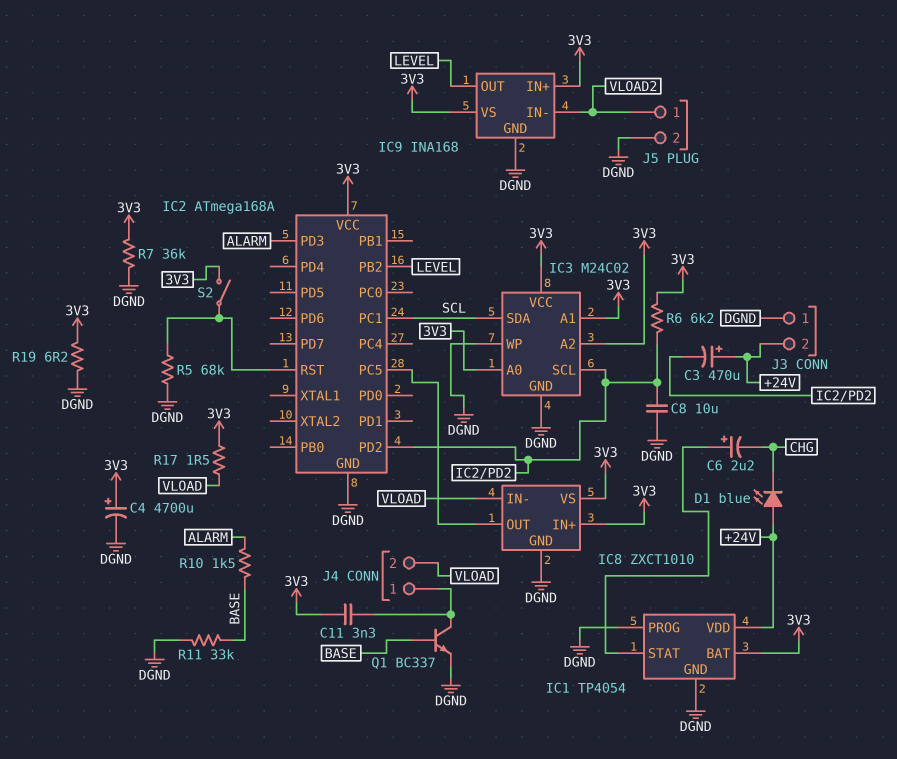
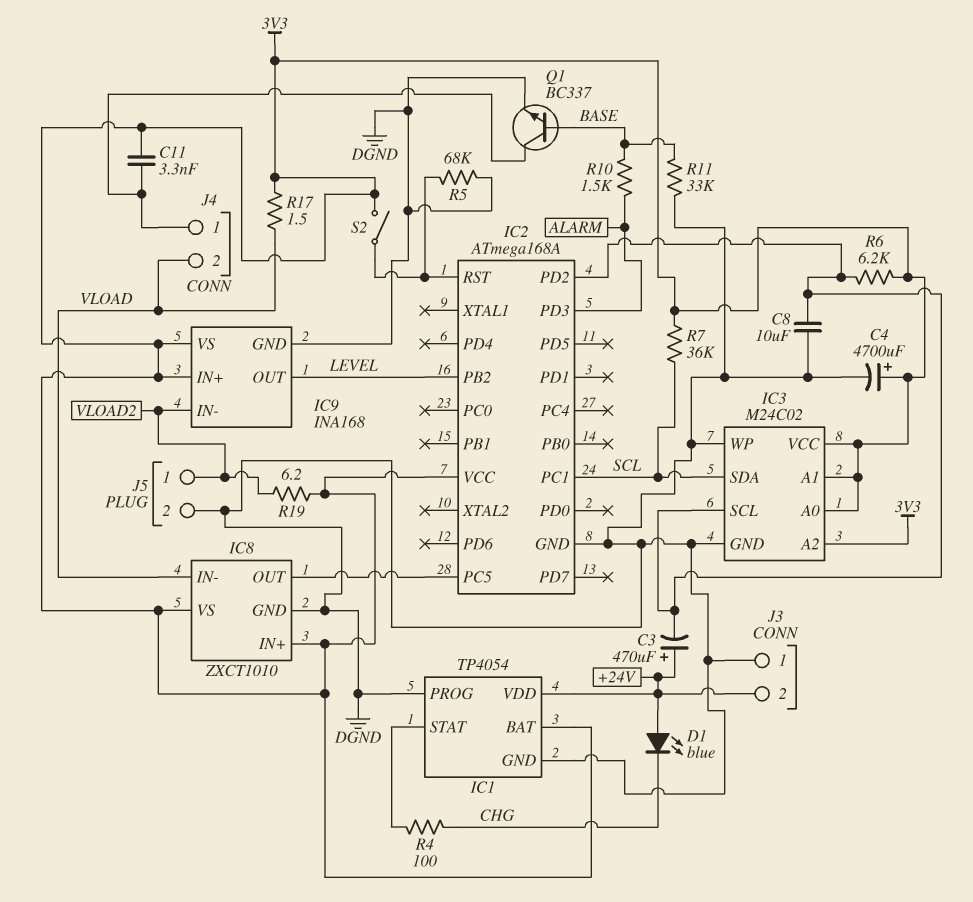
C6: 2.2uF (plus IC1/STAT, minus CHG) -> none
R4: none -> 100 (CHG, IC1/STAT)
R7: 36k (3V3, DGND) -> 36k (3V3, SCL)
R19: 6.2 (3V3, DGND) -> 6.2 (3V3, VLOAD2)

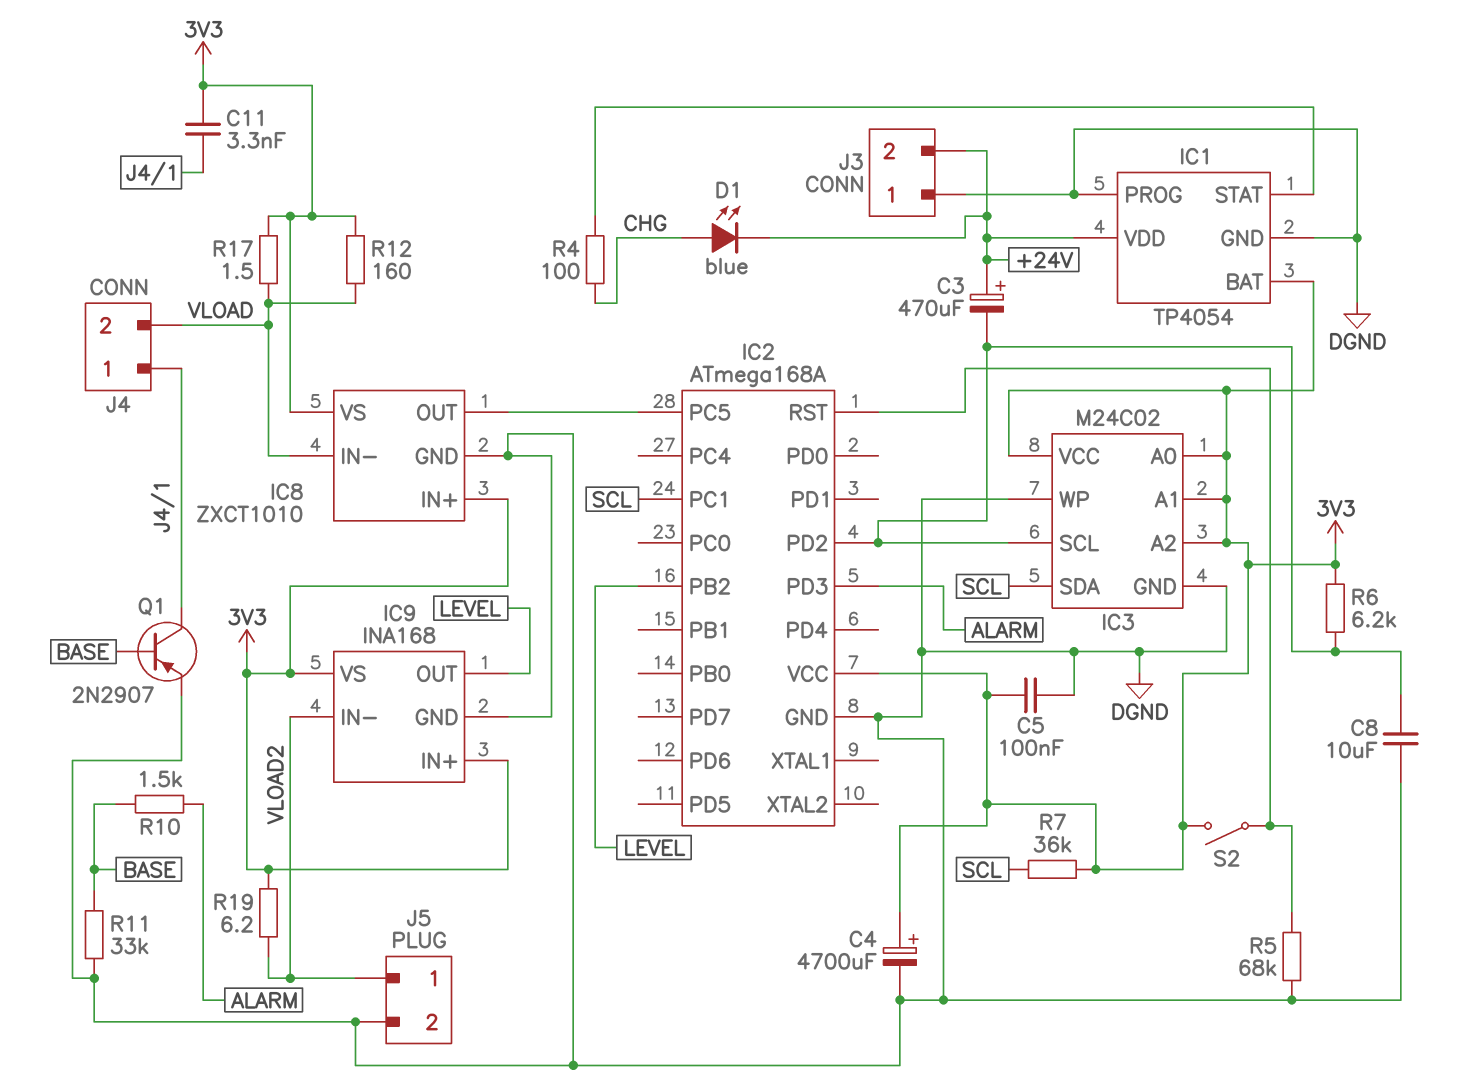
C5: none -> 100nF (3V3, DGND)
D1: LED blue (A +24V, K CHG) -> LED blue (A CHG, K +24V)
Q1: NPN BC337 (B BASE, C J4/1, E DGND) -> PNP 2N2907 (B BASE, C J4/1, E DGND)
R12: none -> 160 (3V3, VLOAD)

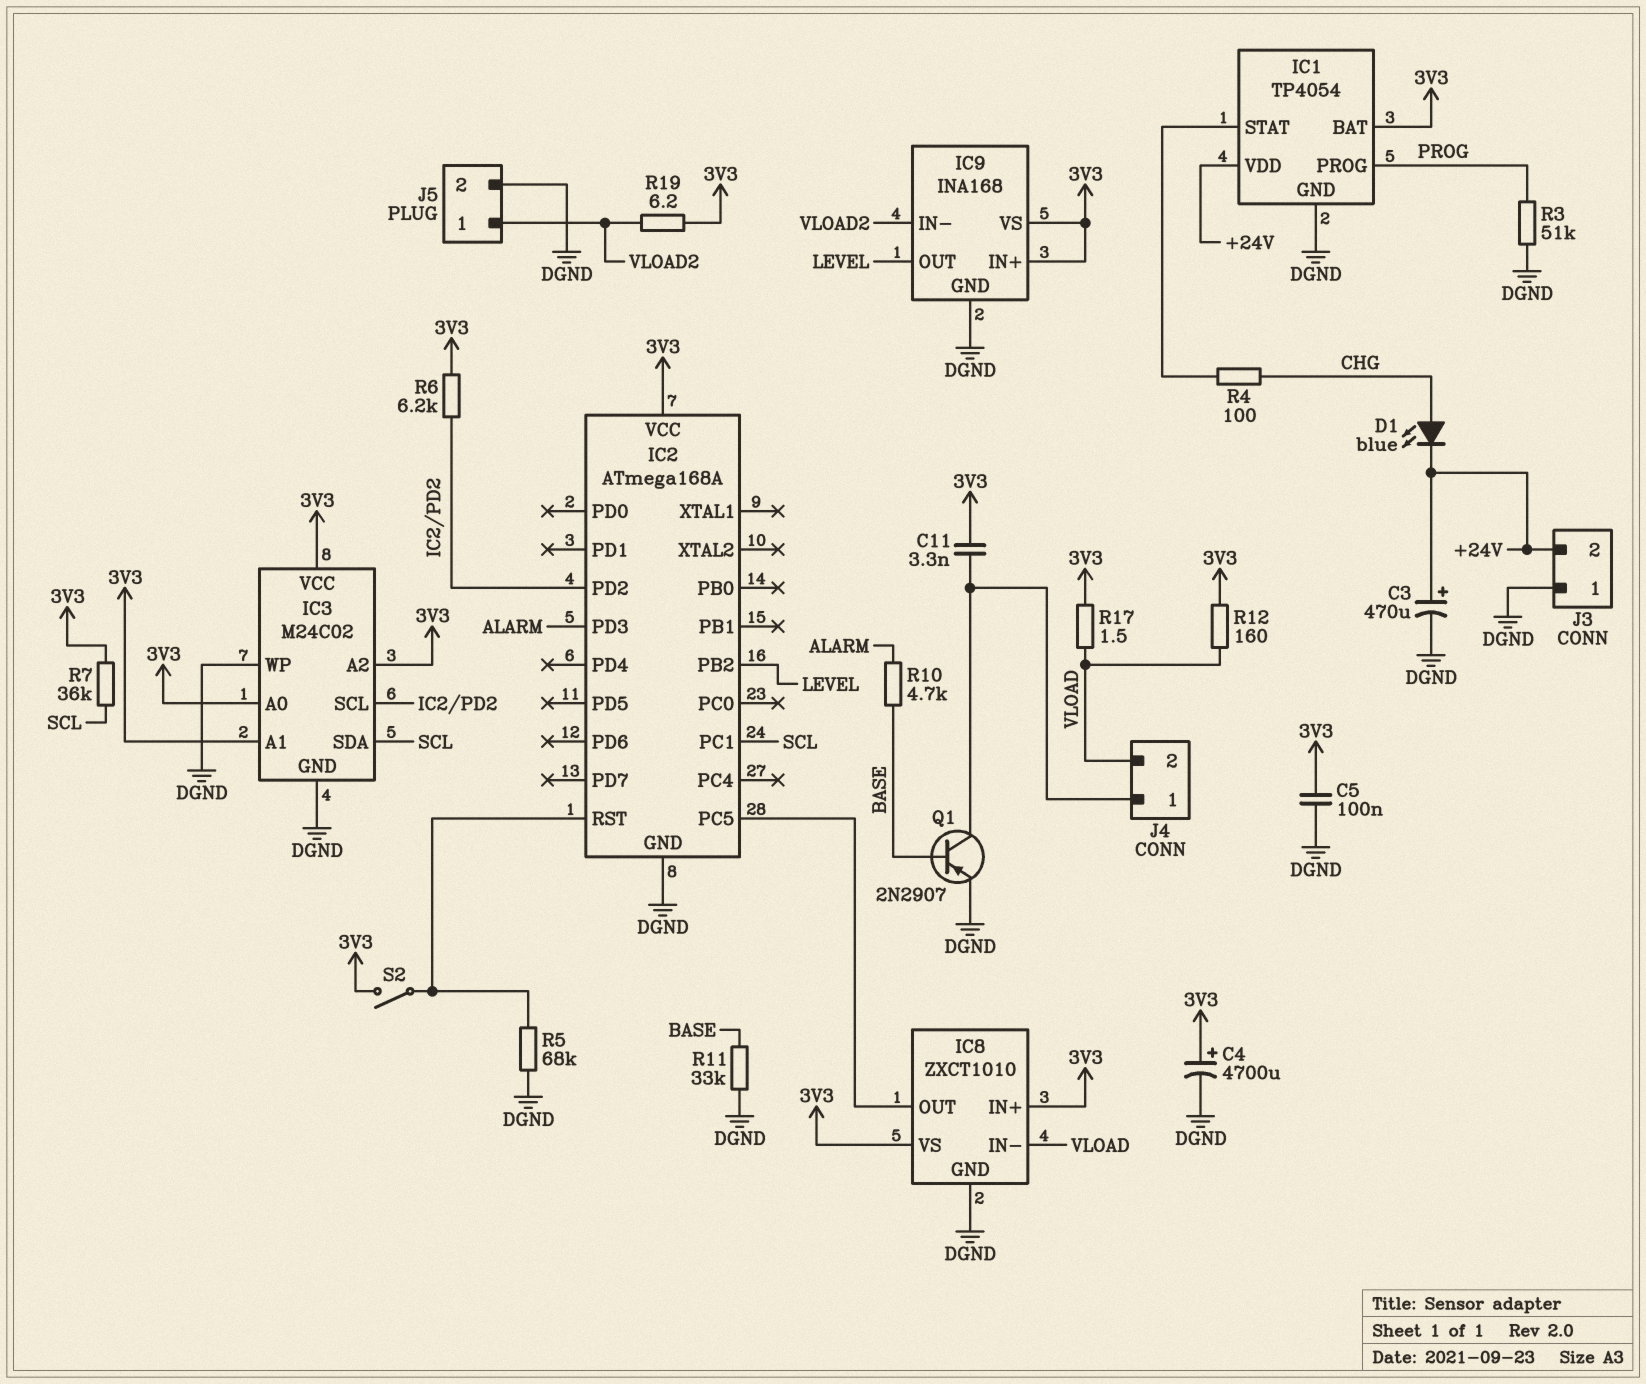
C3: 470uF (plus +24V, minus IC2/PD2) -> 470uF (plus +24V, minus DGND)
C8: 10uF (DGND, IC2/PD2) -> none
IC1 pin PROG: DGND -> PROG
R3: none -> 51k (DGND, PROG)
R10: 1.5k (ALARM, BASE) -> 4.7k (ALARM, BASE)

